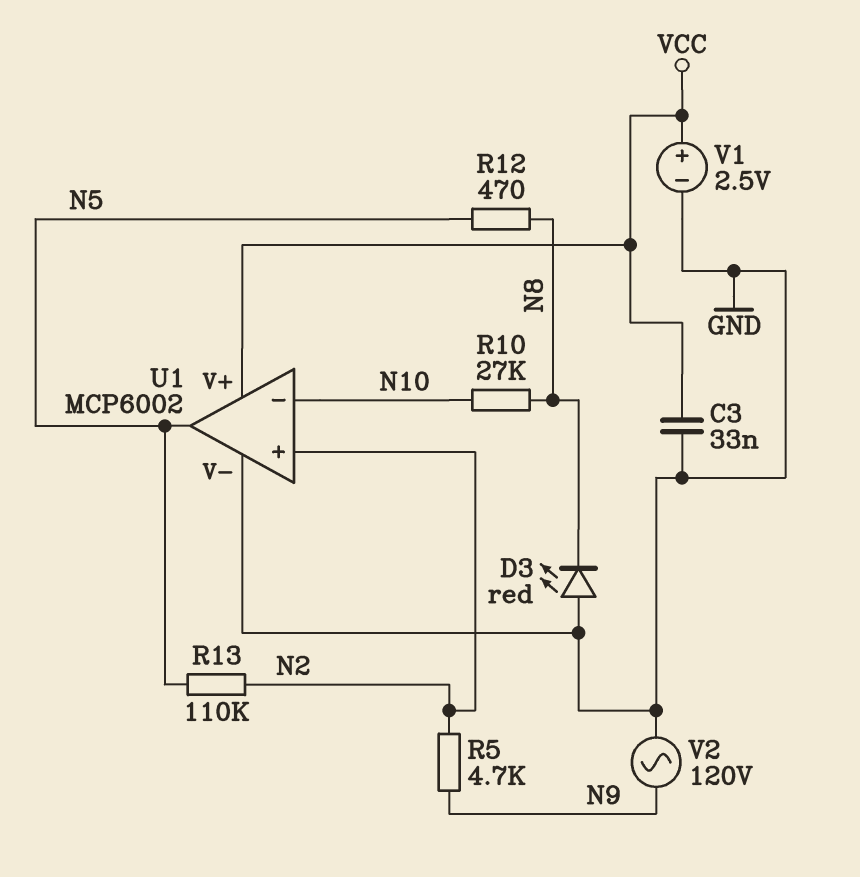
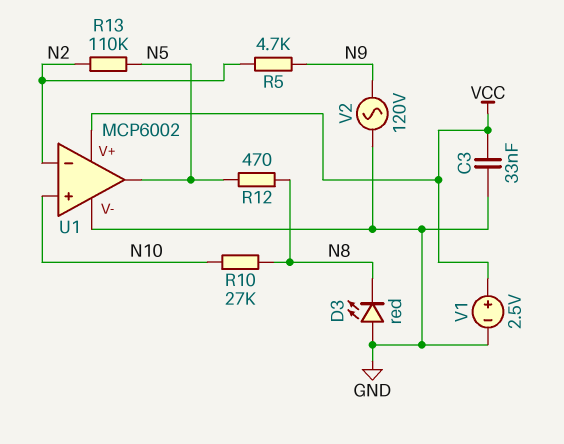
U1 pin in+: N2 -> N10
U1 pin in-: N10 -> N2

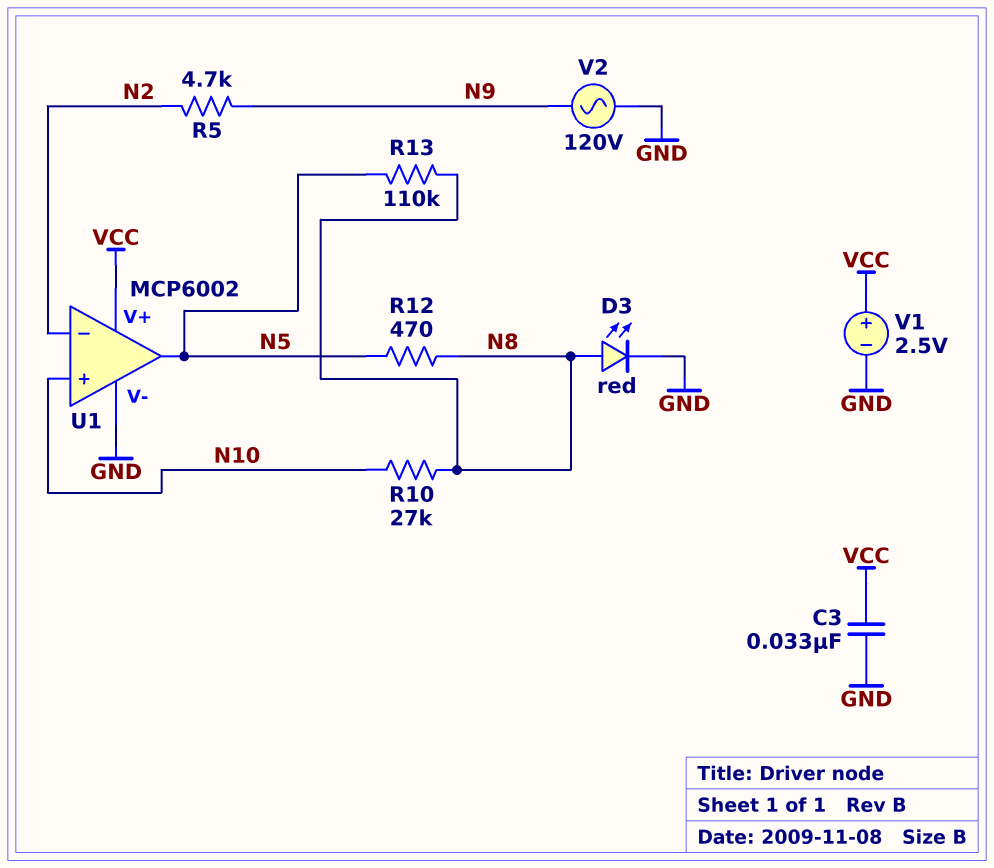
D3: LED red (A GND, K N8) -> LED red (A N8, K GND)
R13: 110k (N2, N5) -> 110k (N5, N8)

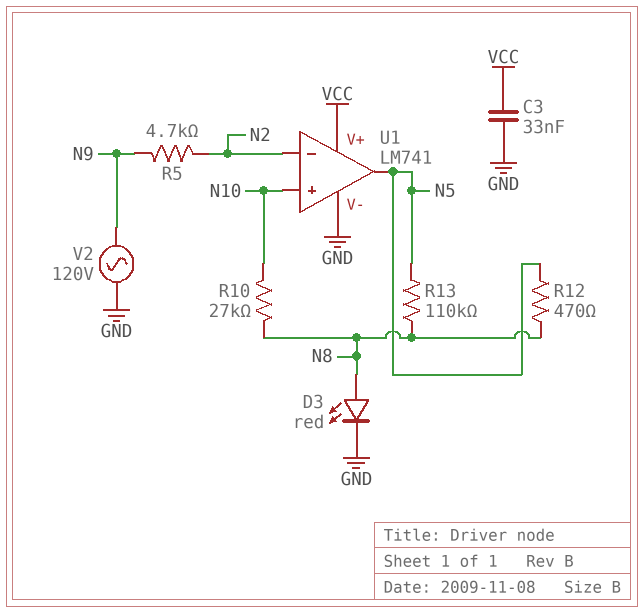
U1: MCP6002 -> LM741
V1: 2.5V (plus VCC, minus GND) -> none

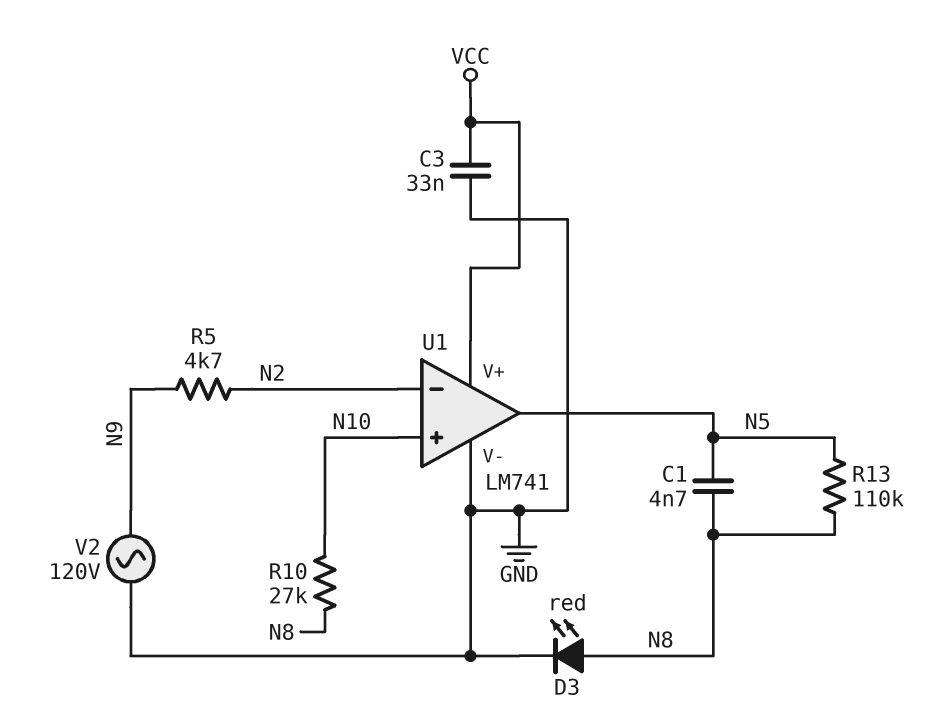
C1: none -> 4.7nF (N5, N8)
R12: 470 (N5, N8) -> none

